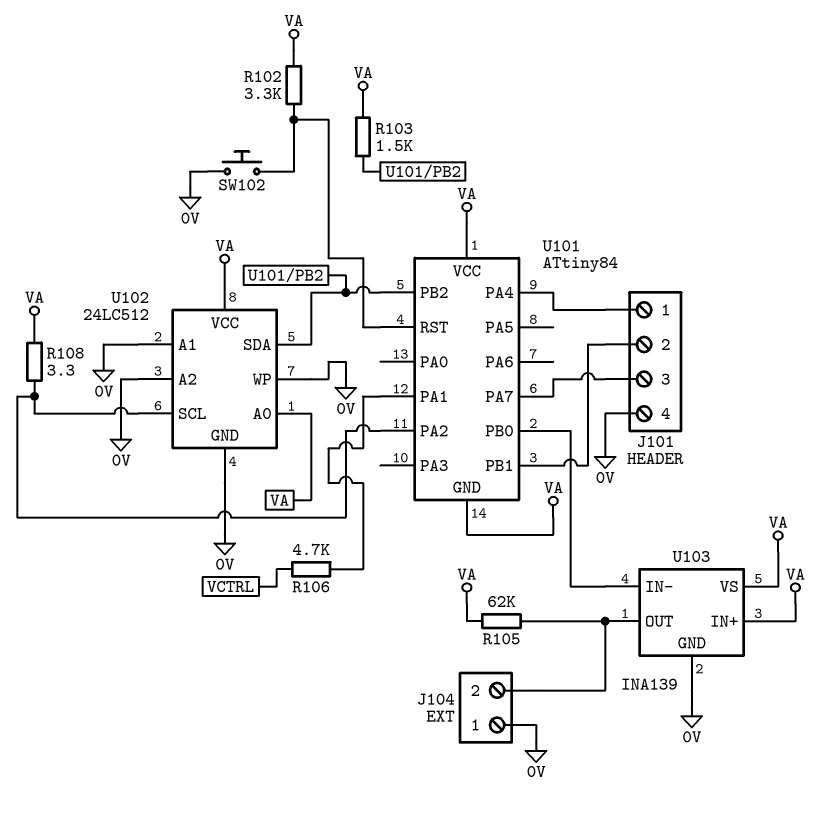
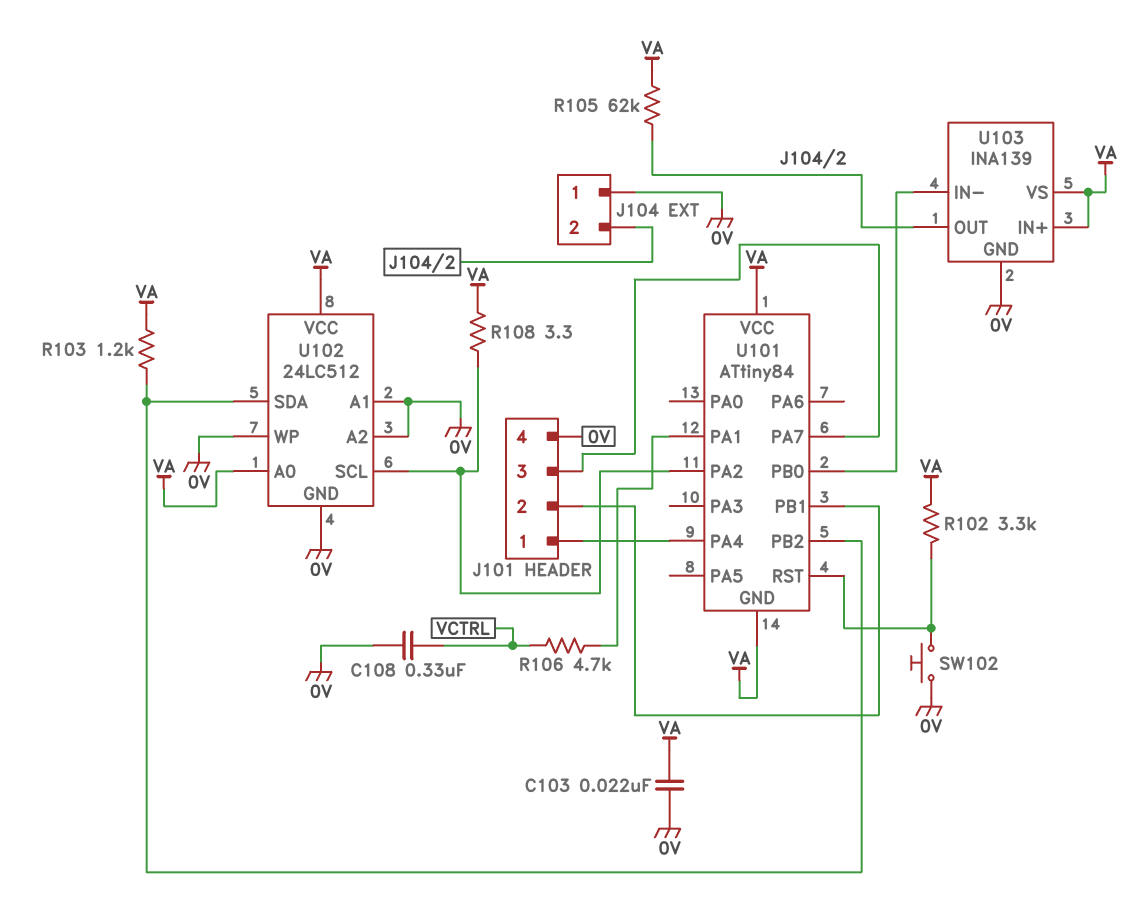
C103: none -> 22nF (0V, VA)
C108: none -> 330nF (0V, VCTRL)
R103: 1.5k (U101/PB2, VA) -> 1.2k (U101/PB2, VA)

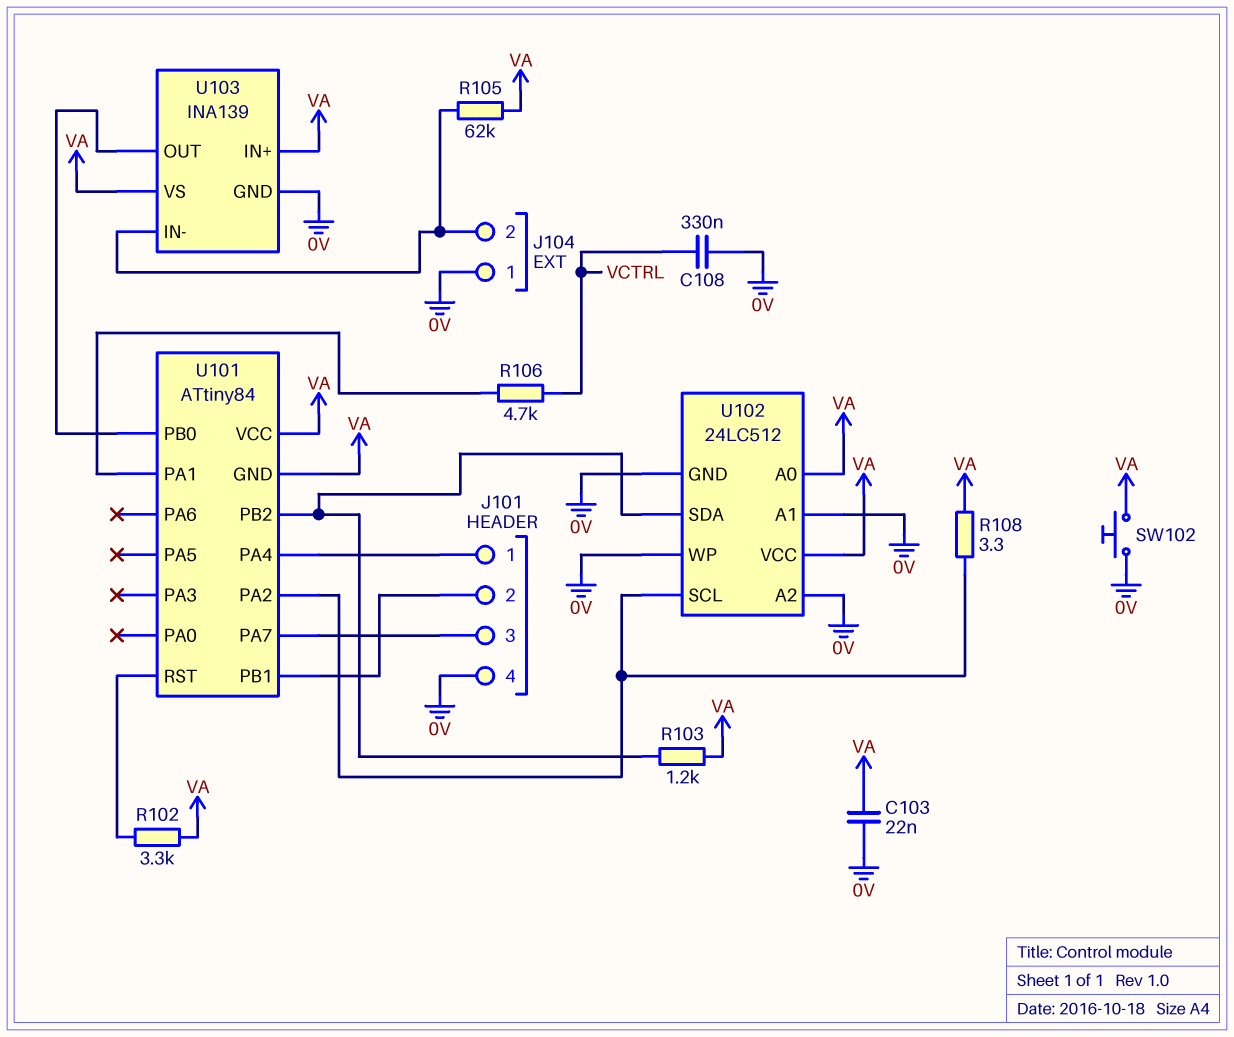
SW102: button (0V, U101/RST) -> button (0V, VA)
U103 pin IN-: U101/PB0 -> J104/2
U103 pin OUT: J104/2 -> U101/PB0

